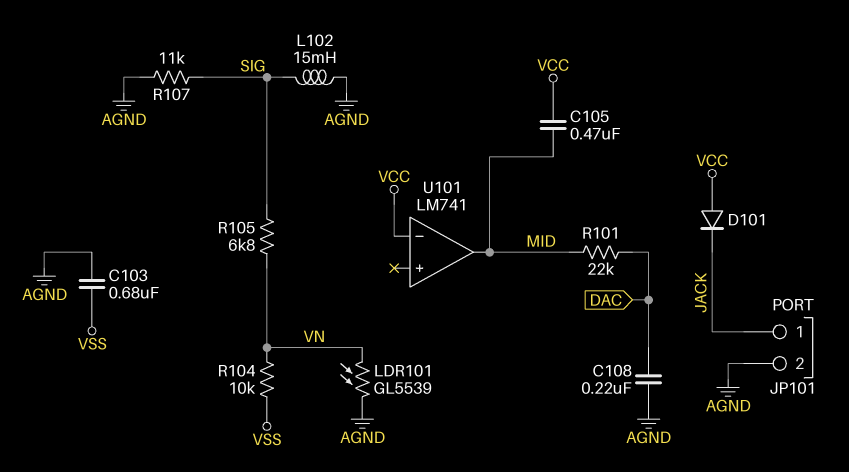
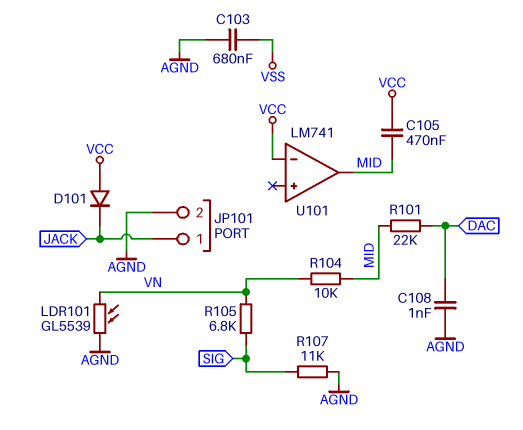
C108: 220nF (AGND, DAC) -> 1nF (AGND, DAC)
L102: 15mH (AGND, SIG) -> none
R104: 10k (VN, VSS) -> 10k (MID, VN)

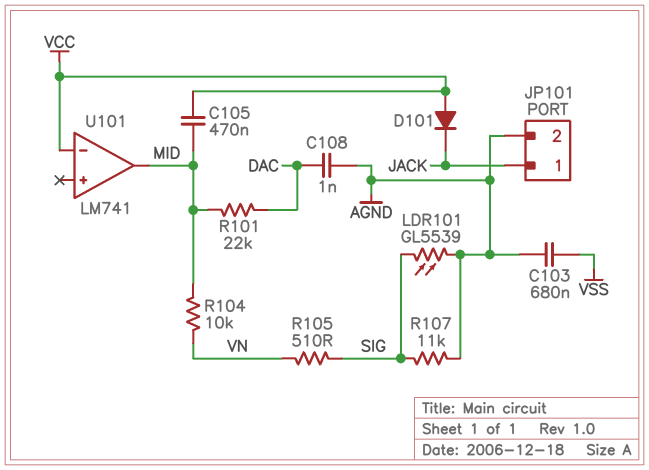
LDR101: GL5539 (AGND, VN) -> GL5539 (AGND, SIG)
R105: 6.8k (SIG, VN) -> 510 (SIG, VN)

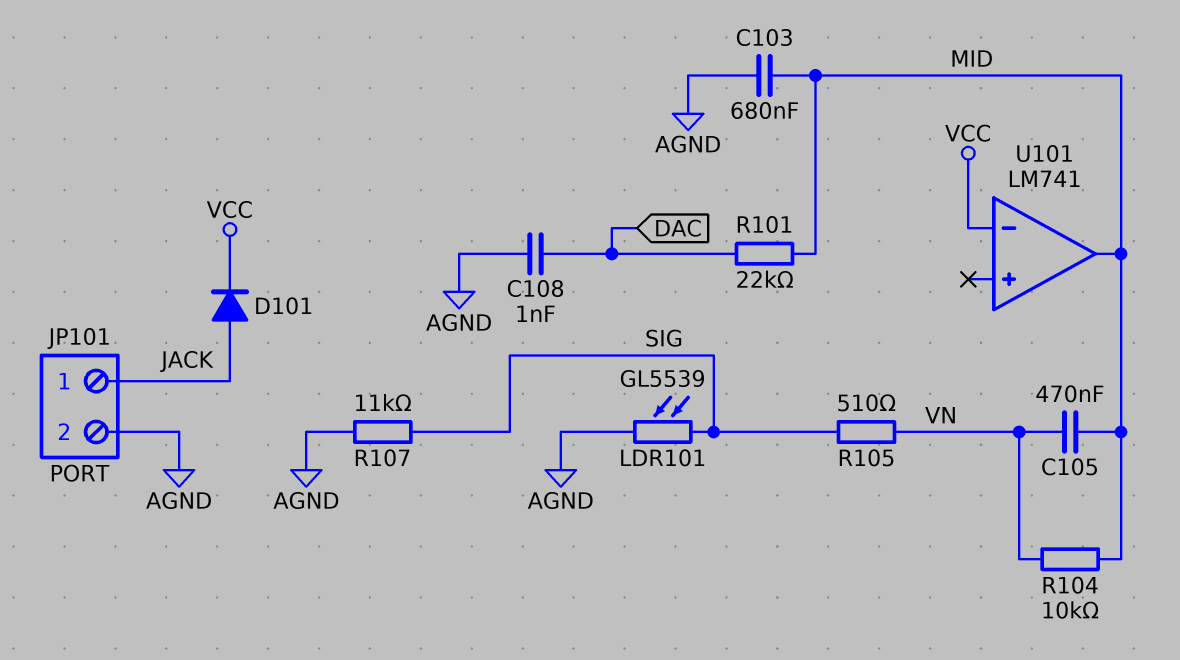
C103: 680nF (AGND, VSS) -> 680nF (AGND, MID)
C105: 470nF (MID, VCC) -> 470nF (MID, VN)
D101: diode (A VCC, K JACK) -> diode (A JACK, K VCC)

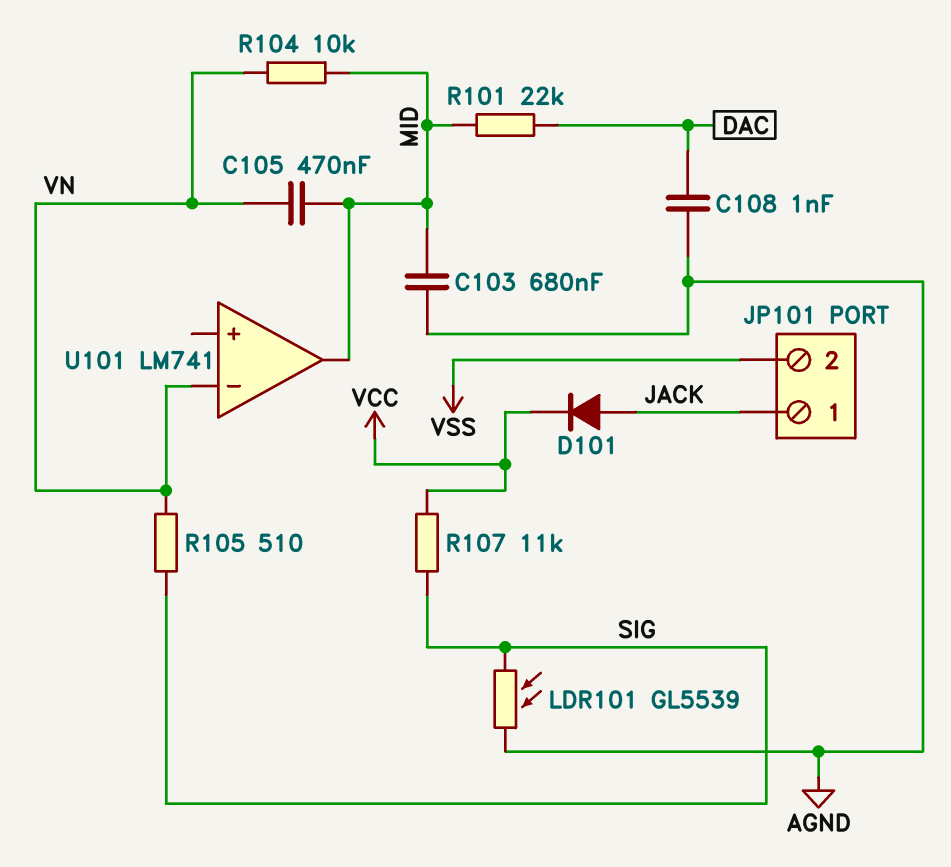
JP101 pin 2: AGND -> VSS
R107: 11k (AGND, SIG) -> 11k (SIG, VCC)
U101 pin in-: VCC -> VN

